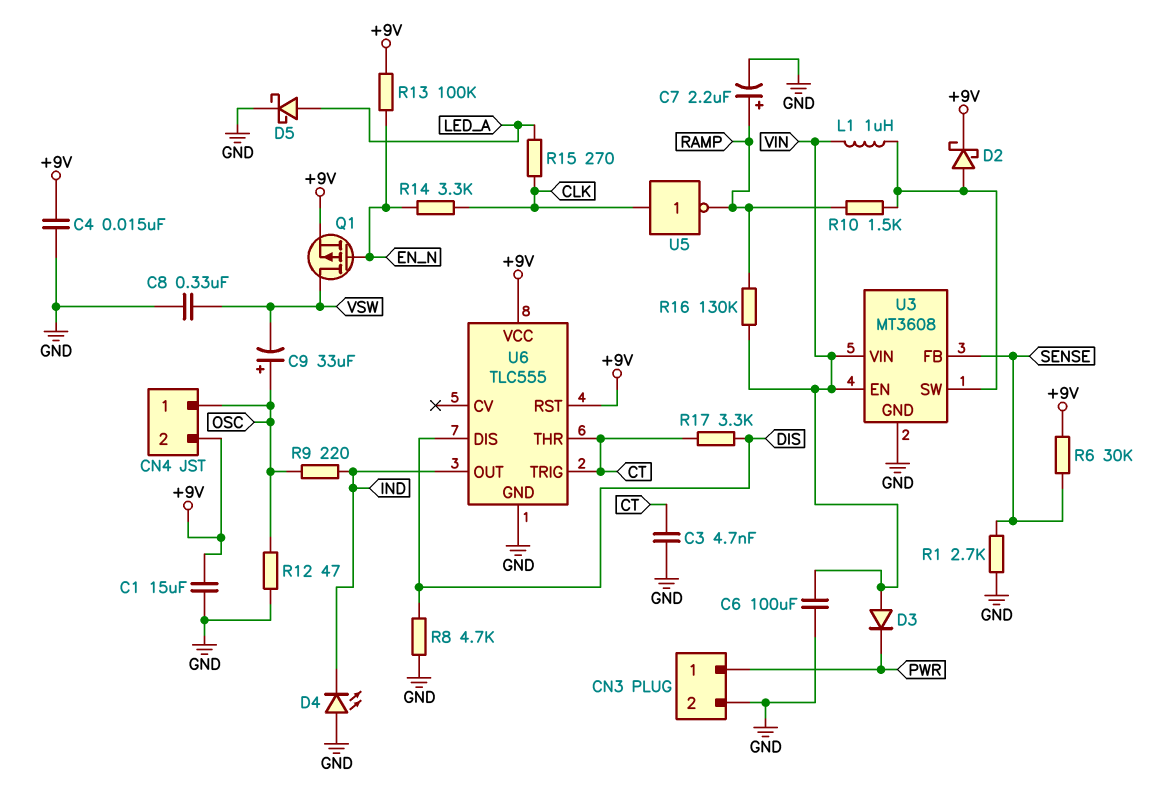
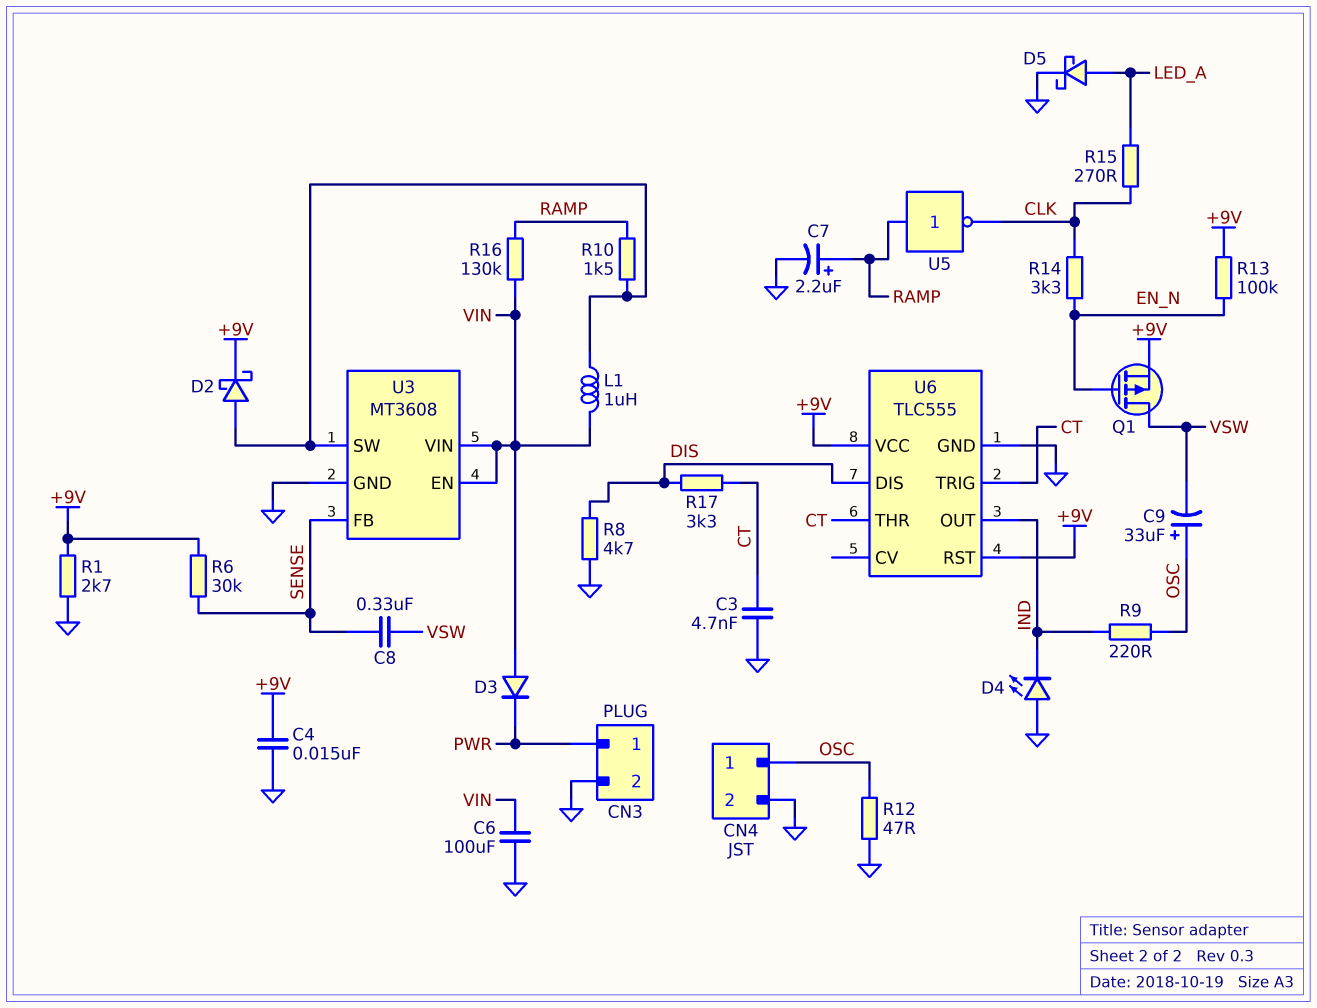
C1: 15uF (+9V, GND) -> none
C8: 330nF (GND, VSW) -> 330nF (SENSE, VSW)
CN4 pin 2: +9V -> GND
R1: 2.7k (GND, SENSE) -> 2.7k (+9V, GND)
U5: NOT (in CLK, out RAMP) -> NOT (in RAMP, out CLK)

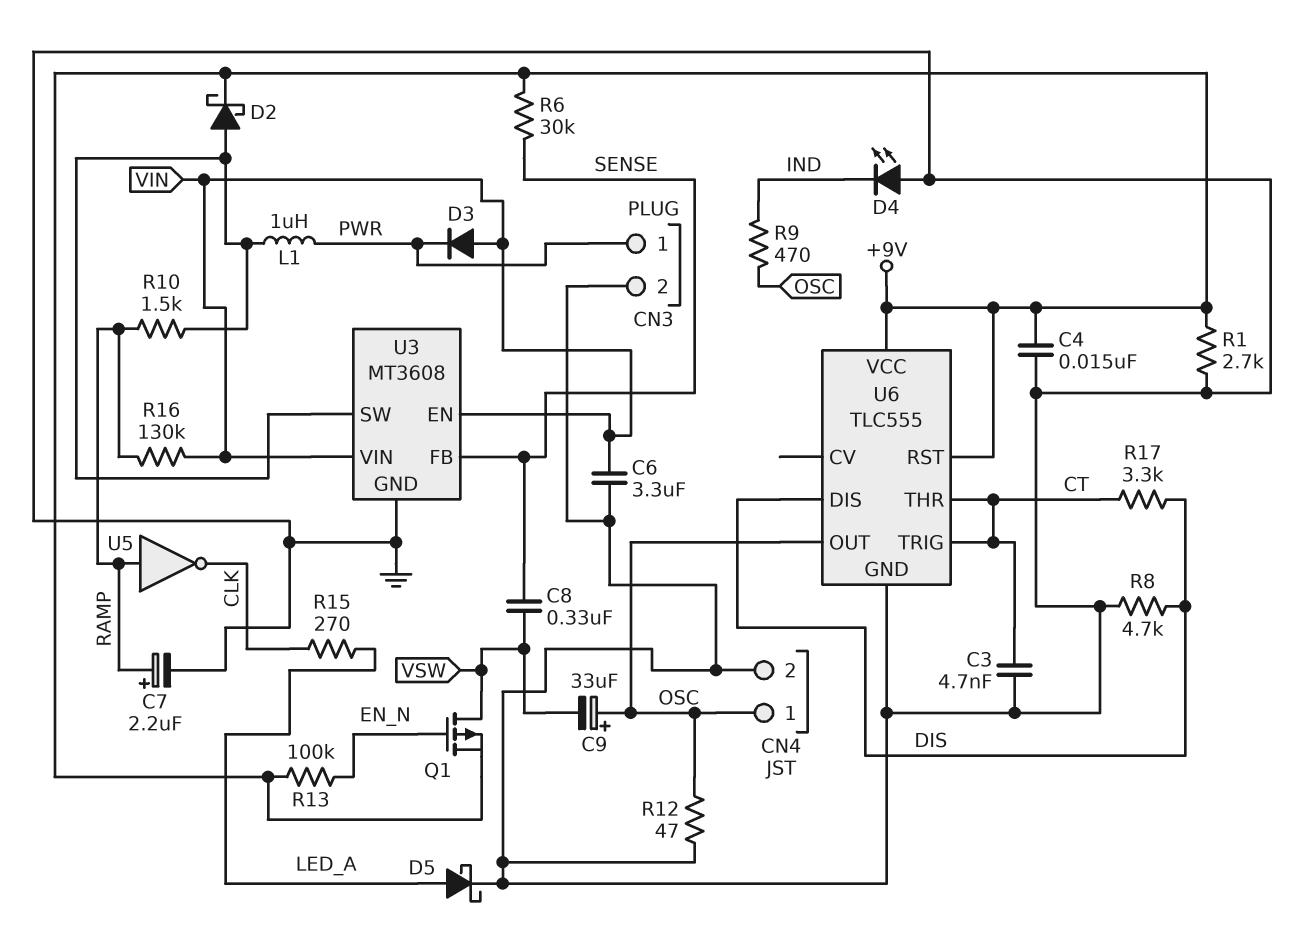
C6: 100uF (GND, VIN) -> 3.3uF (GND, VIN)
L1: 1uH (U3/SW, VIN) -> 1uH (PWR, U3/SW)
R9: 220 (IND, OSC) -> 470 (IND, OSC)
R14: 3.3k (CLK, EN_N) -> none
U6 pin OUT: IND -> OSC

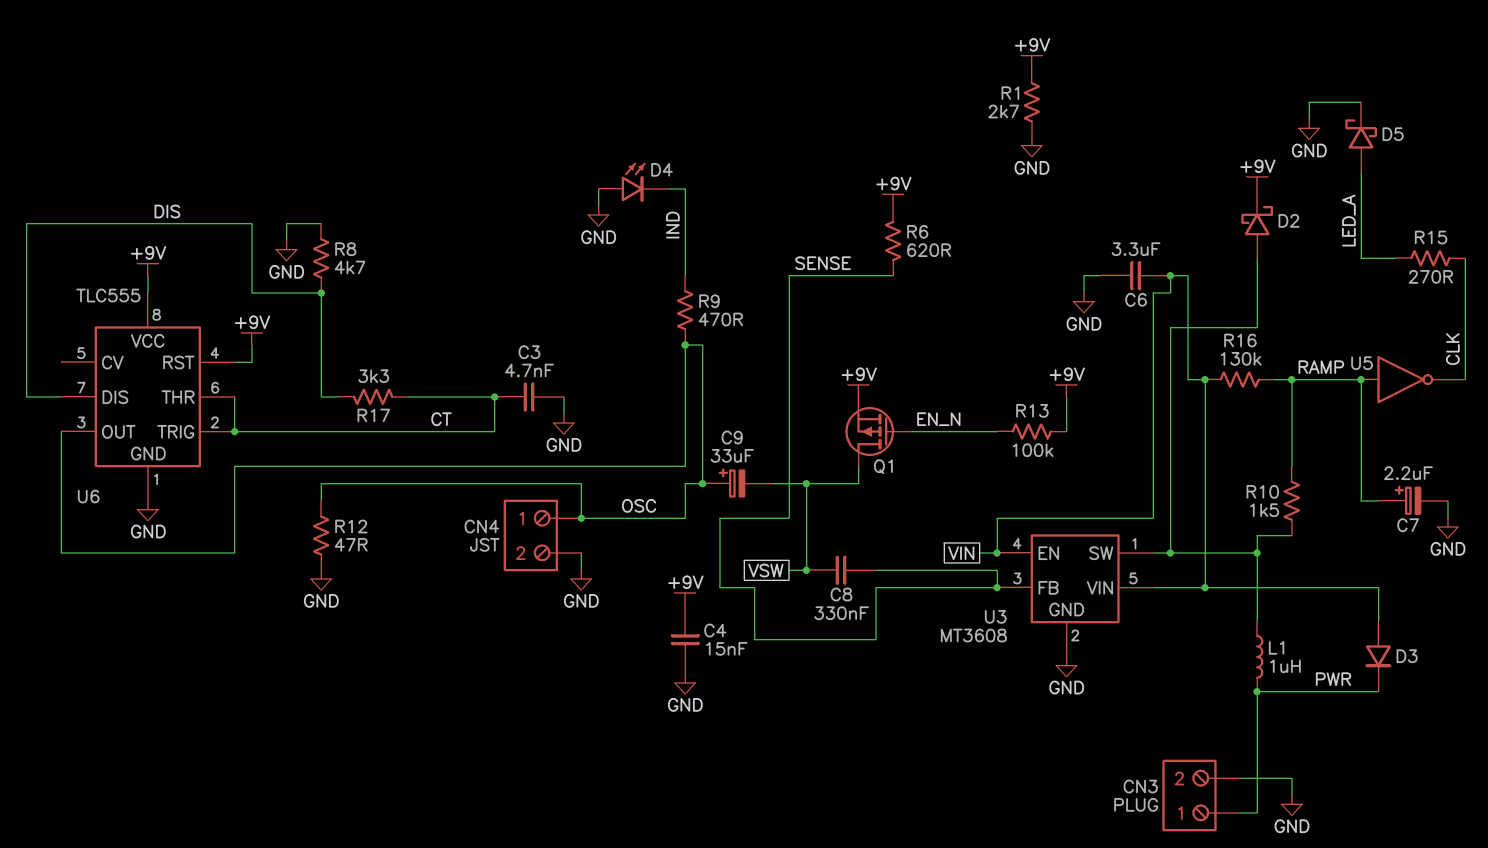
R6: 30k (+9V, SENSE) -> 620 (+9V, SENSE)

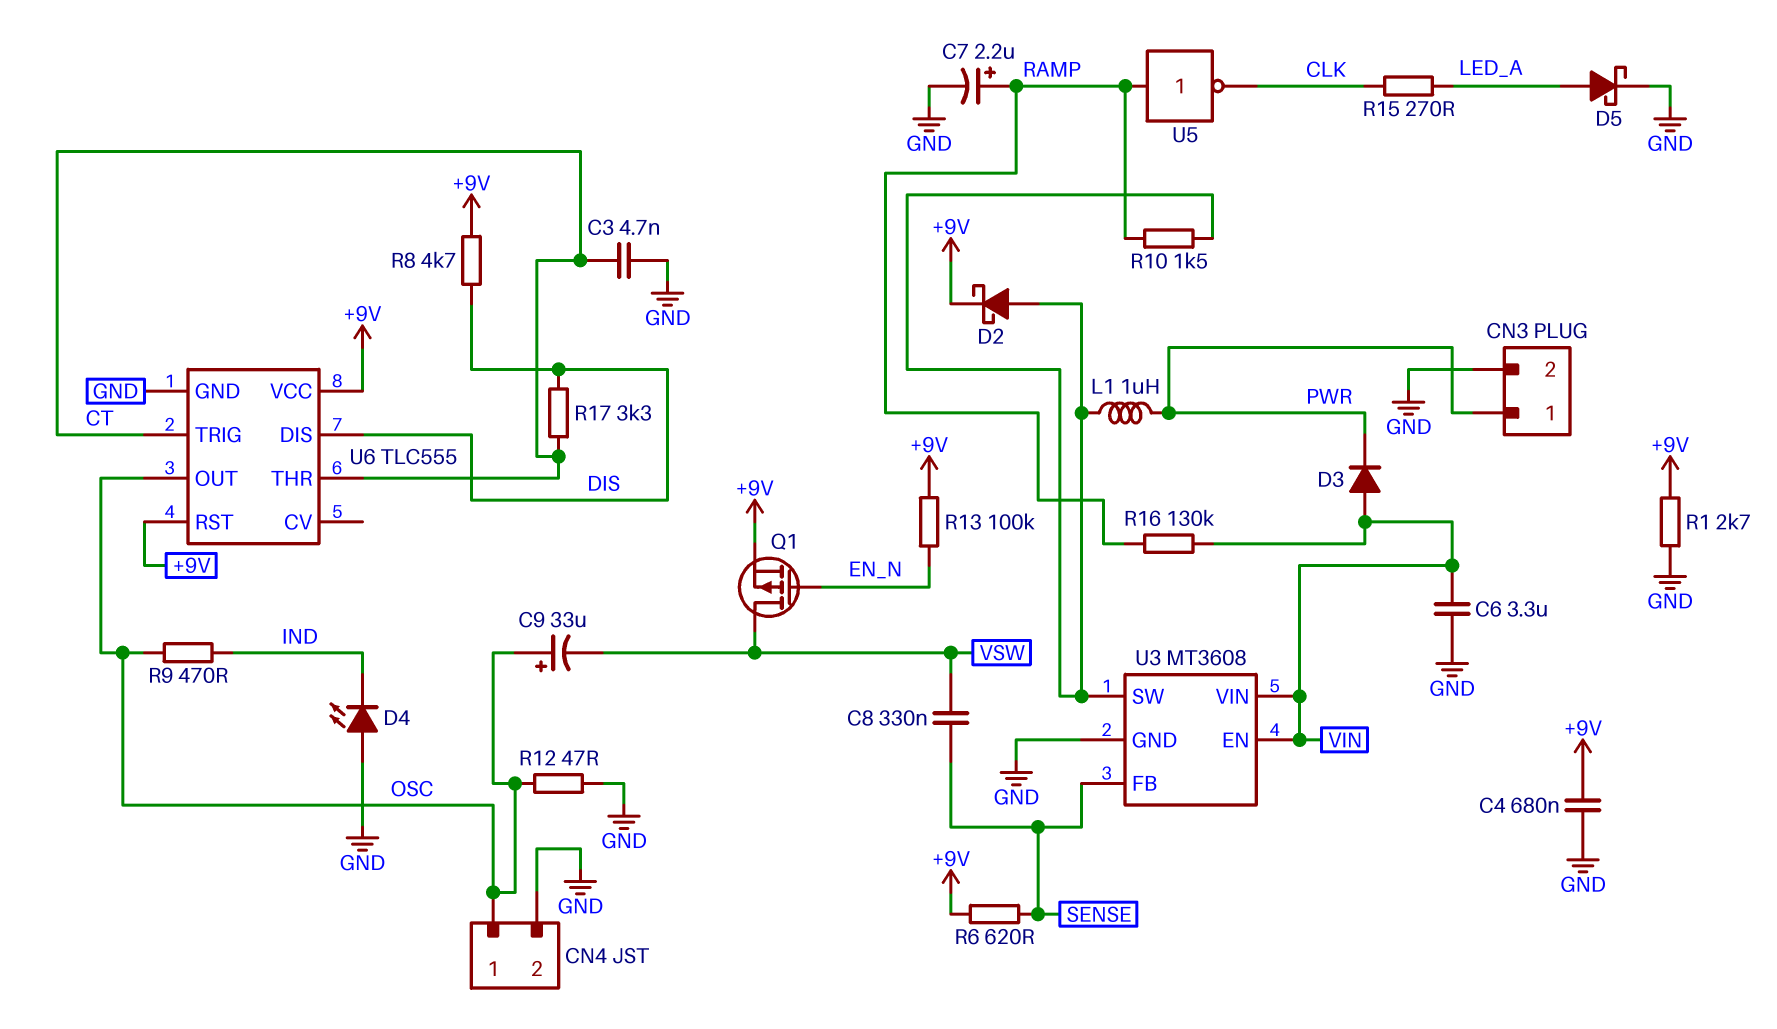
C4: 15nF (+9V, GND) -> 680nF (+9V, GND)
R8: 4.7k (DIS, GND) -> 4.7k (+9V, DIS)

